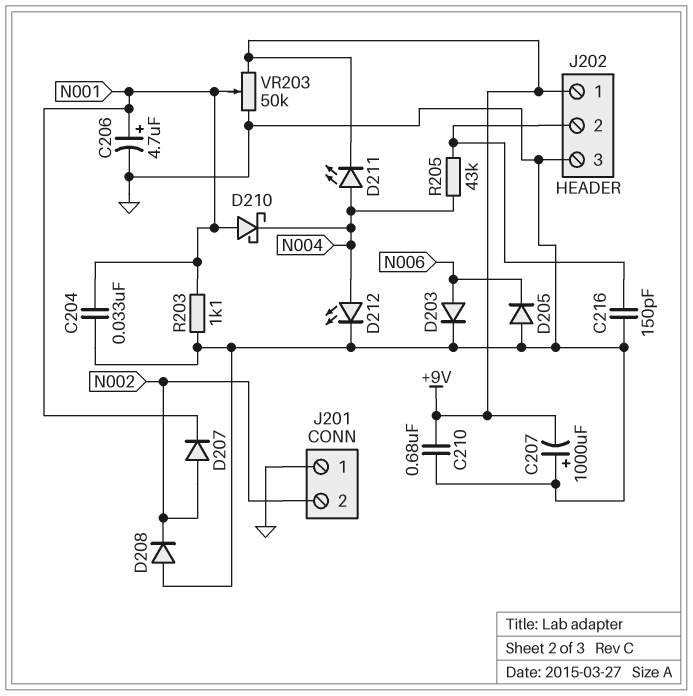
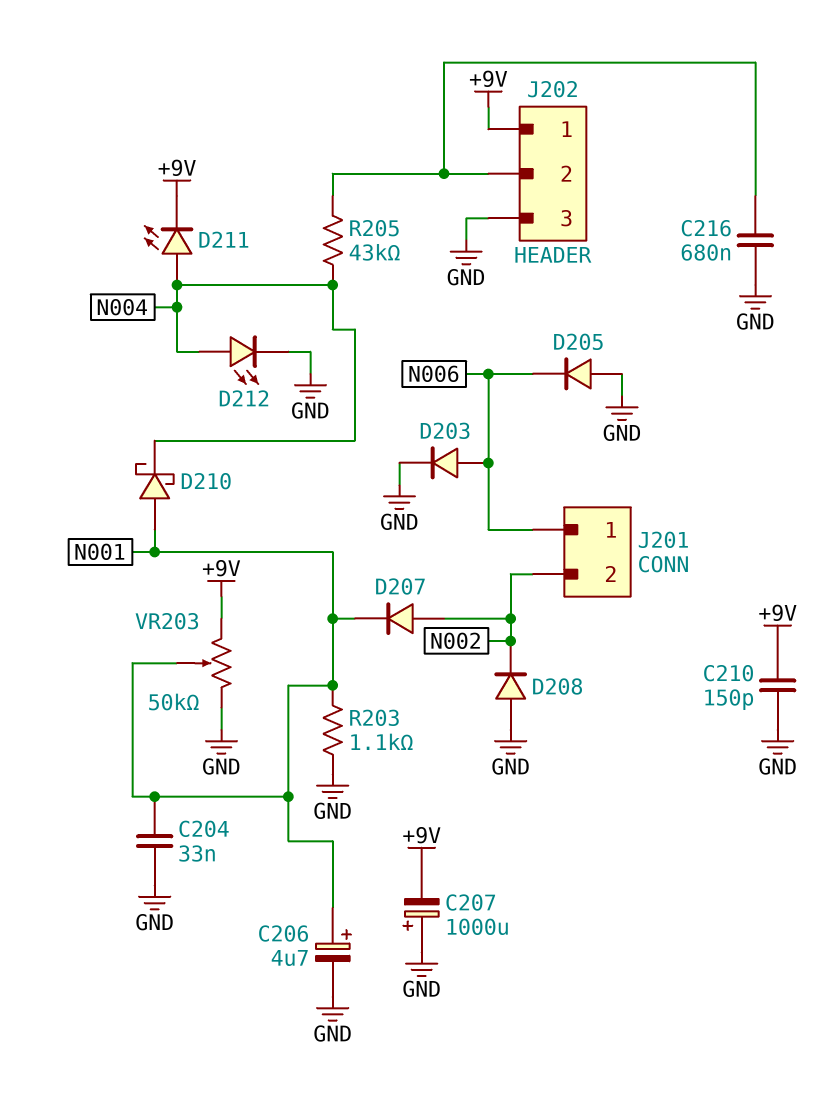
C210: 680nF (+9V, GND) -> 150pF (+9V, GND)
C216: 150pF (GND, J202/2) -> 680nF (GND, J202/2)
J201 pin 1: GND -> N006

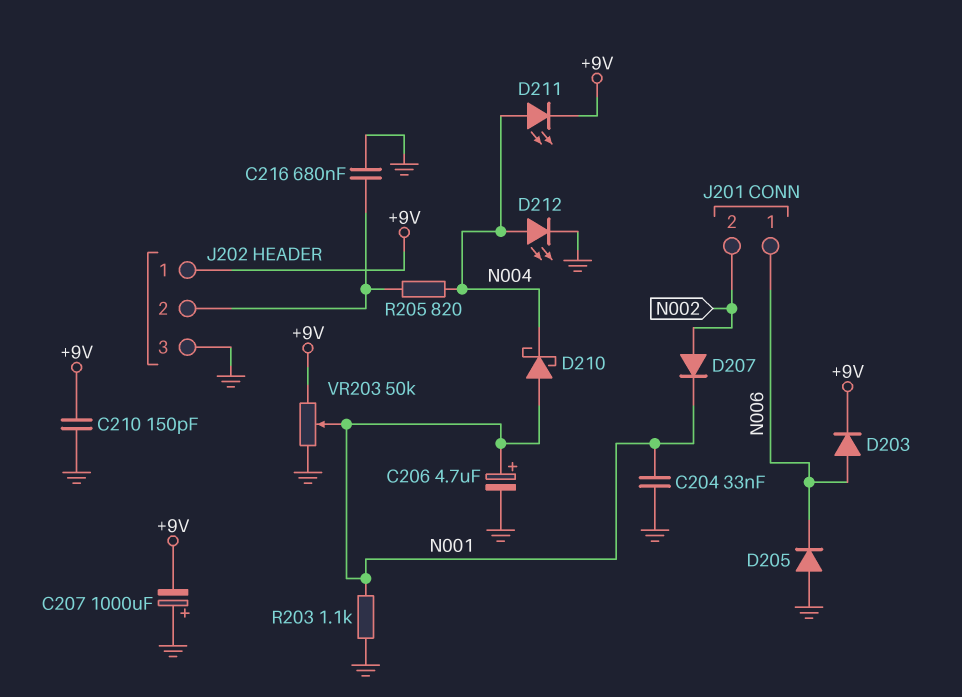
D203: diode (A N006, K GND) -> diode (A N006, K +9V)
D208: diode (A GND, K N002) -> none
R205: 43k (J202/2, N004) -> 820 (J202/2, N004)

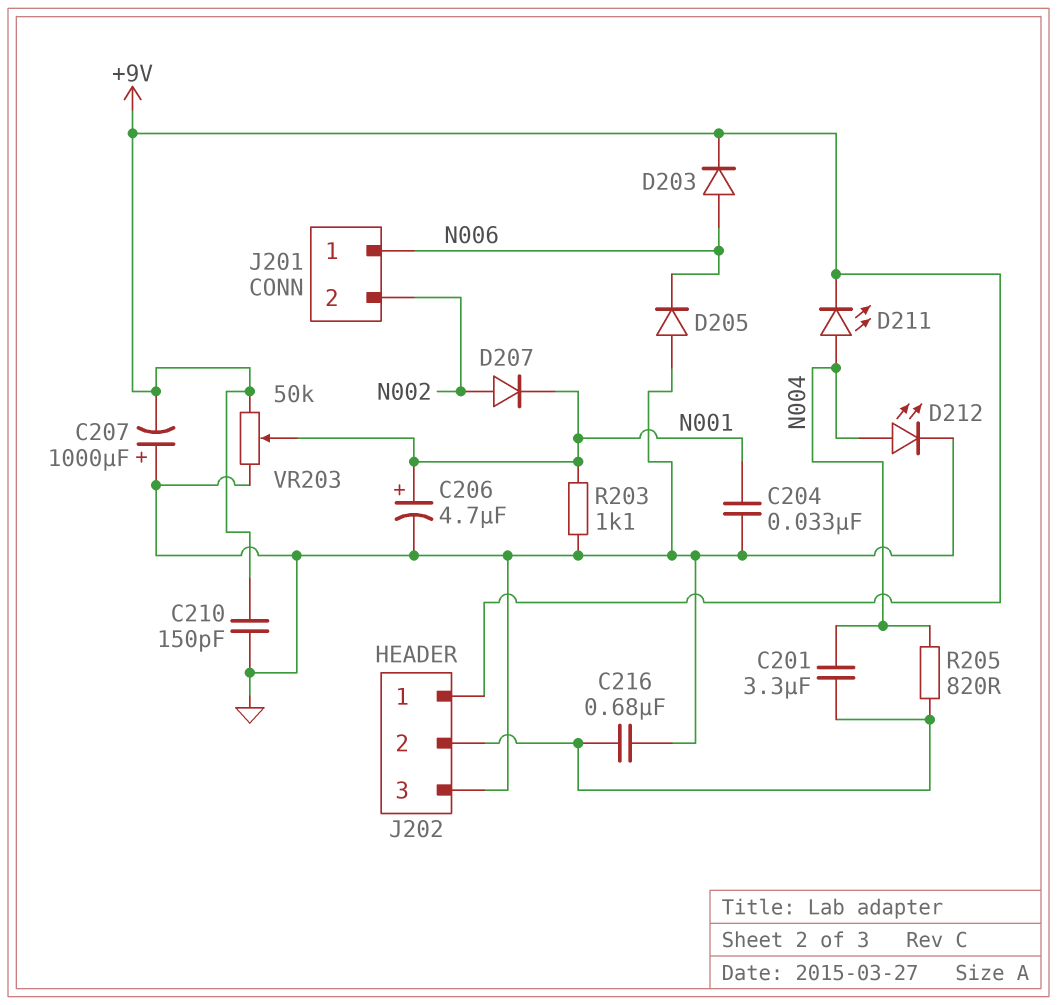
C201: none -> 3.3uF (J202/2, N004)
D210: schottky (A N001, K N004) -> none

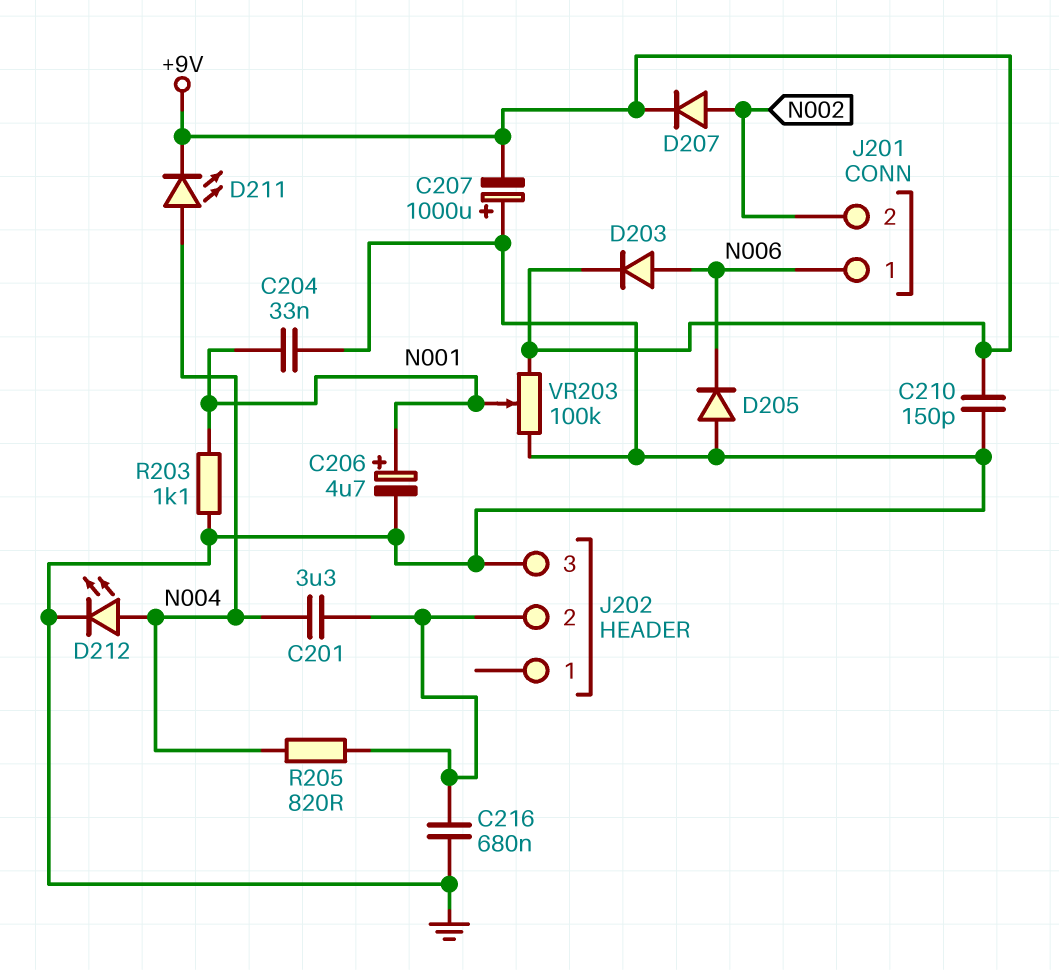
D207: diode (A N002, K N001) -> diode (A N002, K +9V)
J202 pin 1: +9V -> none
VR203: 50k (+9V, GND, wiper N001) -> 100k (+9V, GND, wiper N001)

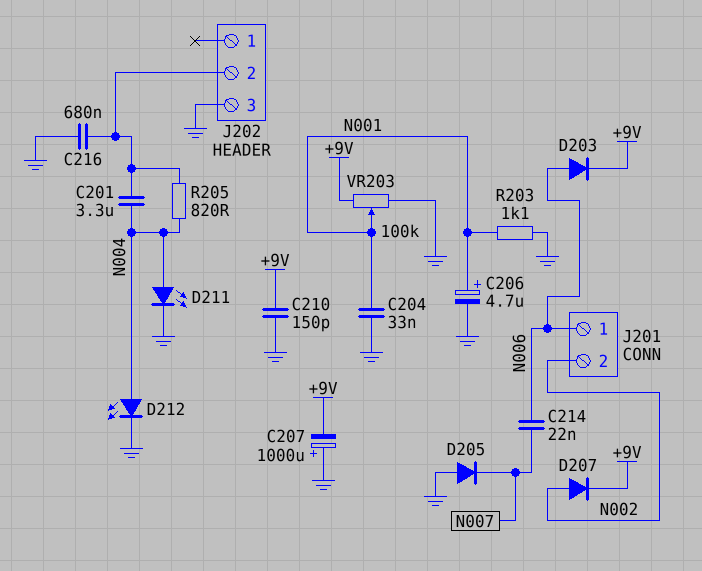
C214: none -> 22nF (N006, N007)
D205: diode (A GND, K N006) -> diode (A GND, K N007)
D211: LED (A N004, K +9V) -> LED (A N004, K GND)

